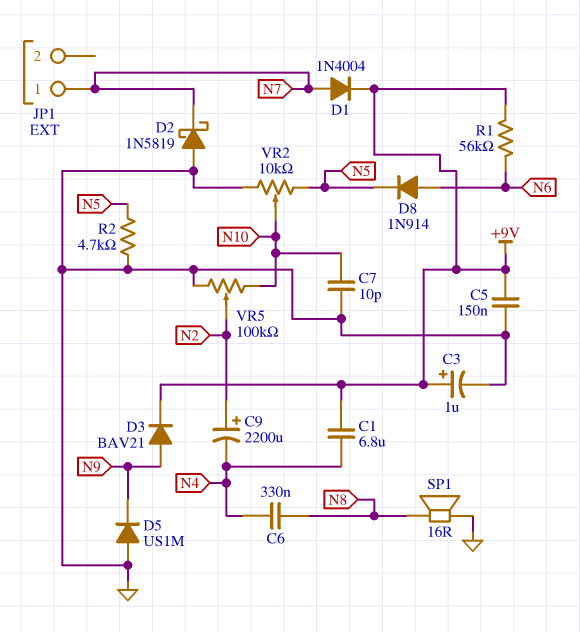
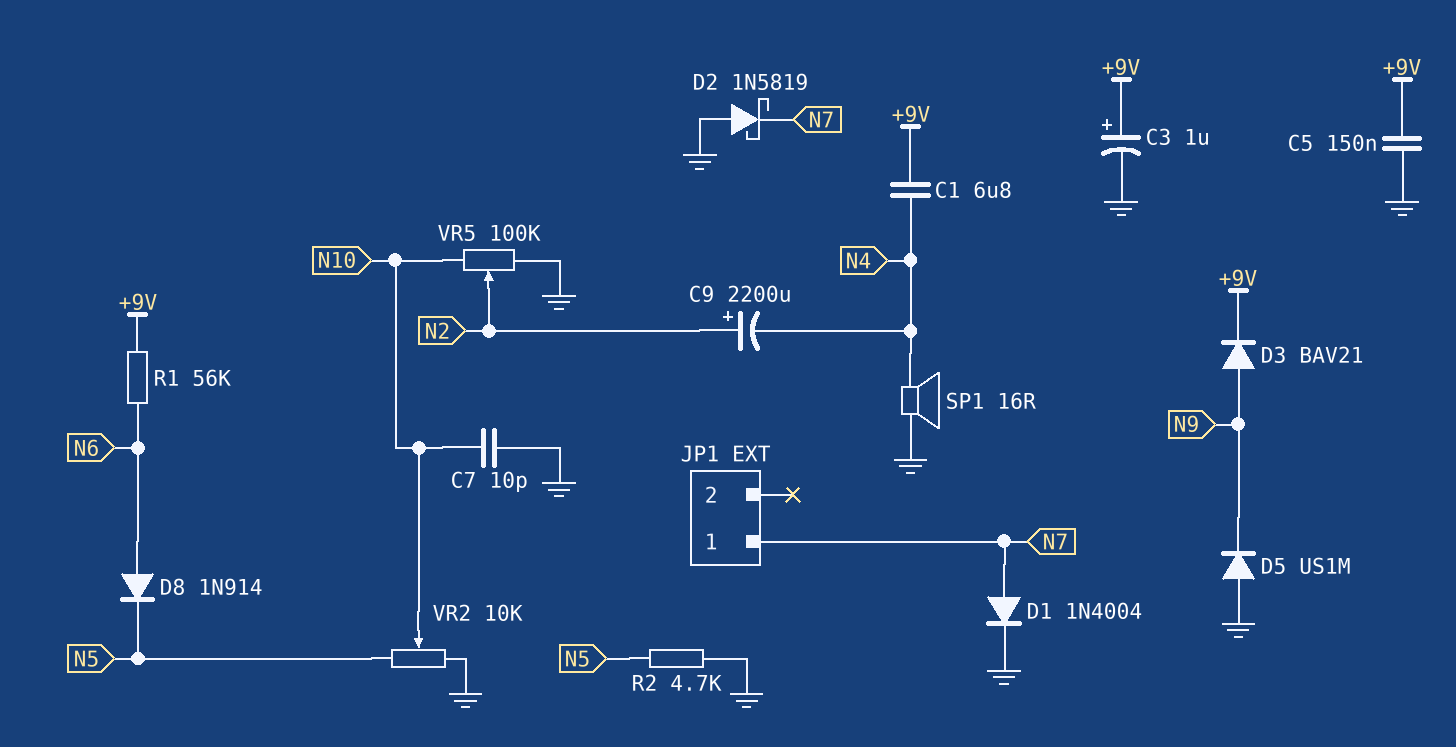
C6: 330nF (N4, N8) -> none
D1: diode 1N4004 (A N7, K +9V) -> diode 1N4004 (A N7, K GND)
SP1: speaker 16R (GND, N8) -> speaker 16R (GND, N4)

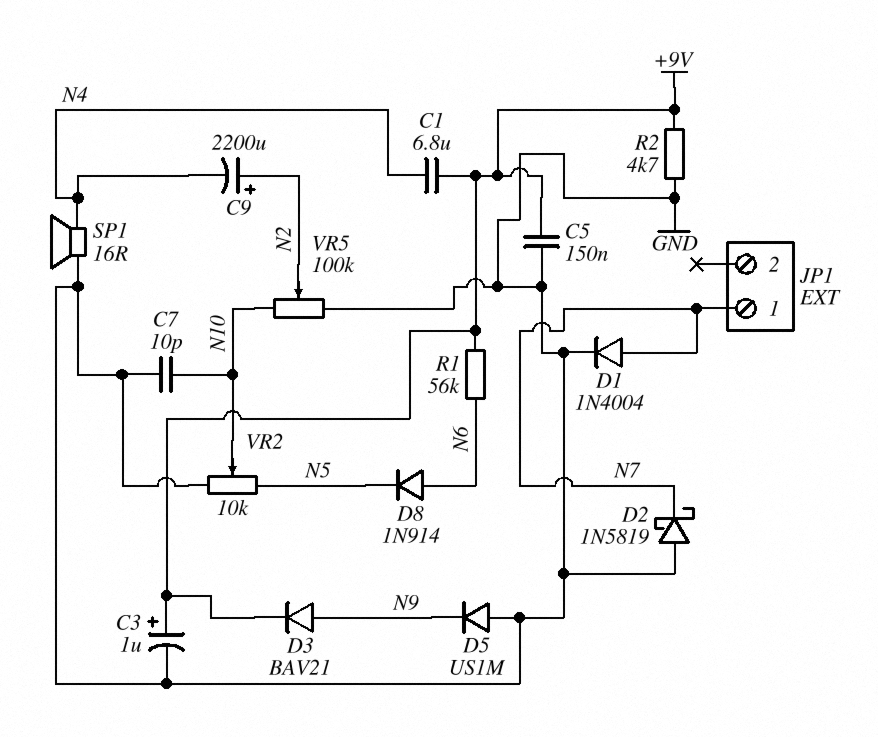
R2: 4.7k (GND, N5) -> 4.7k (+9V, GND)

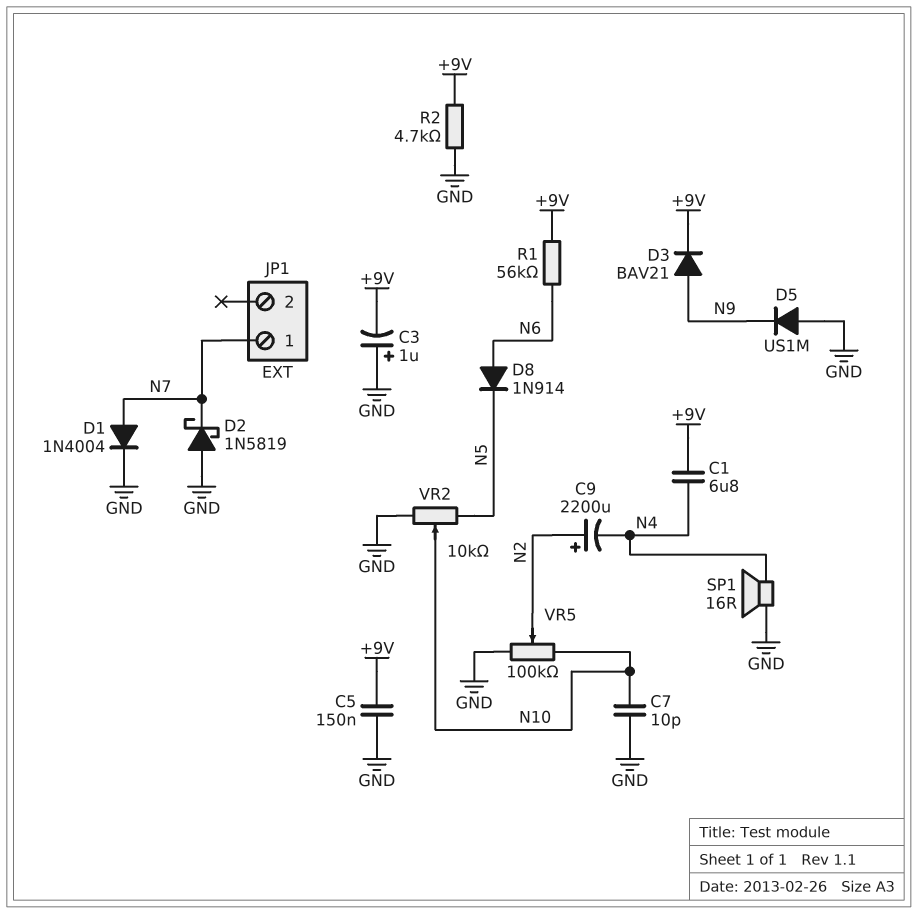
C3: 1uF (plus +9V, minus GND) -> 1uF (plus GND, minus +9V)

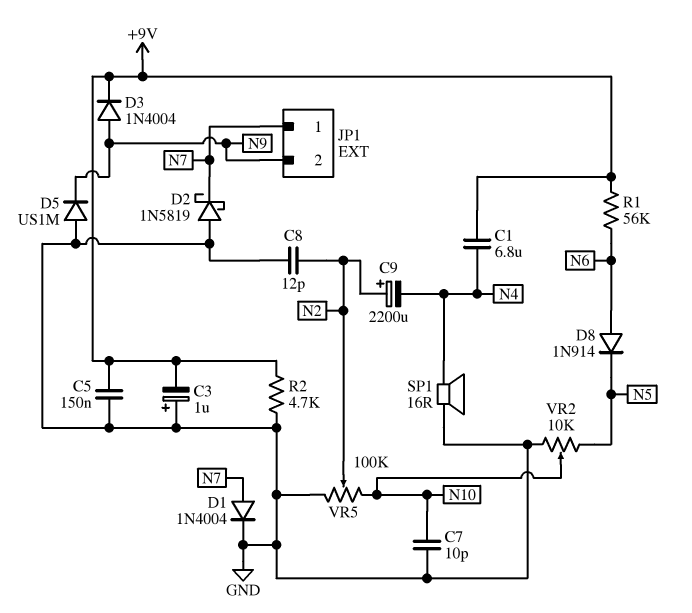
C8: none -> 12pF (GND, N2)
D3: diode BAV21 (A N9, K +9V) -> diode 1N4004 (A N9, K +9V)
JP1 pin 2: none -> N9

